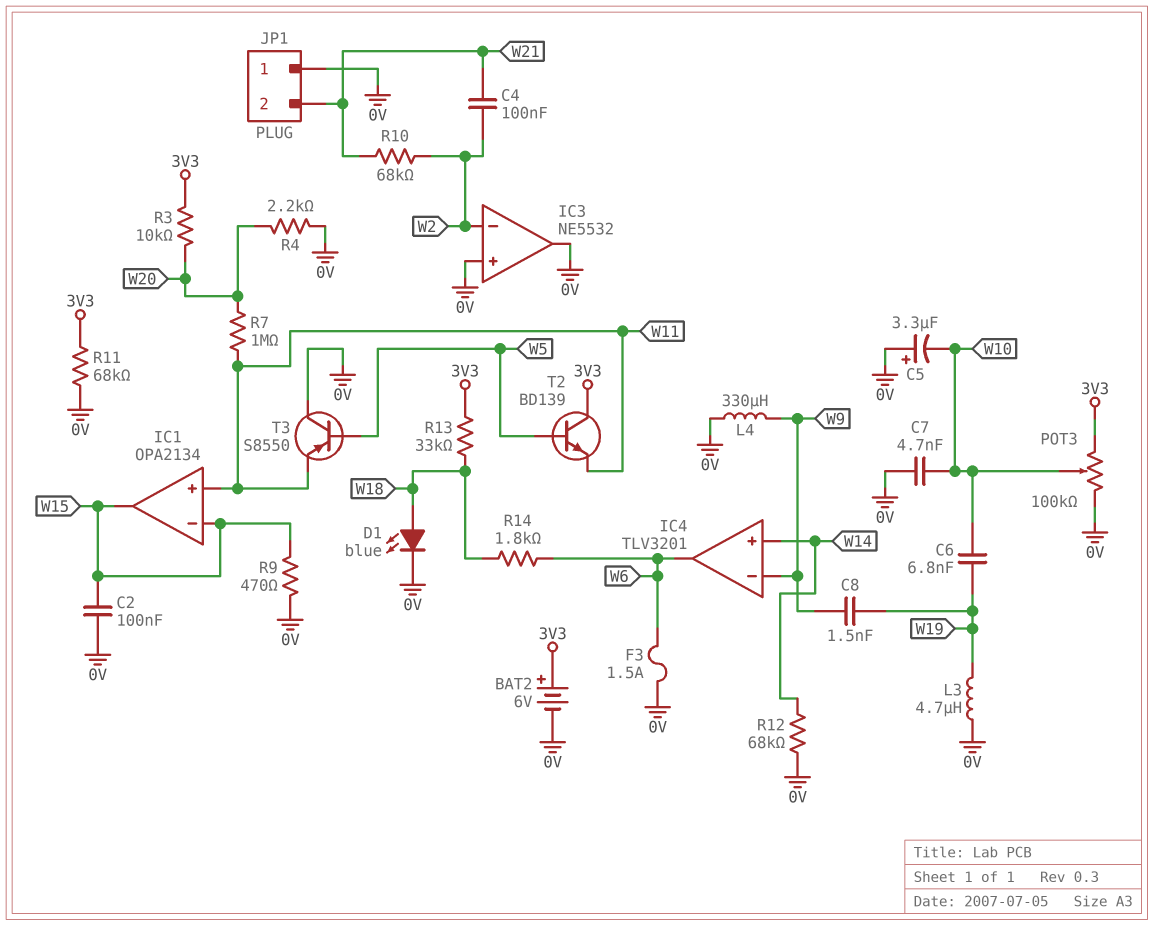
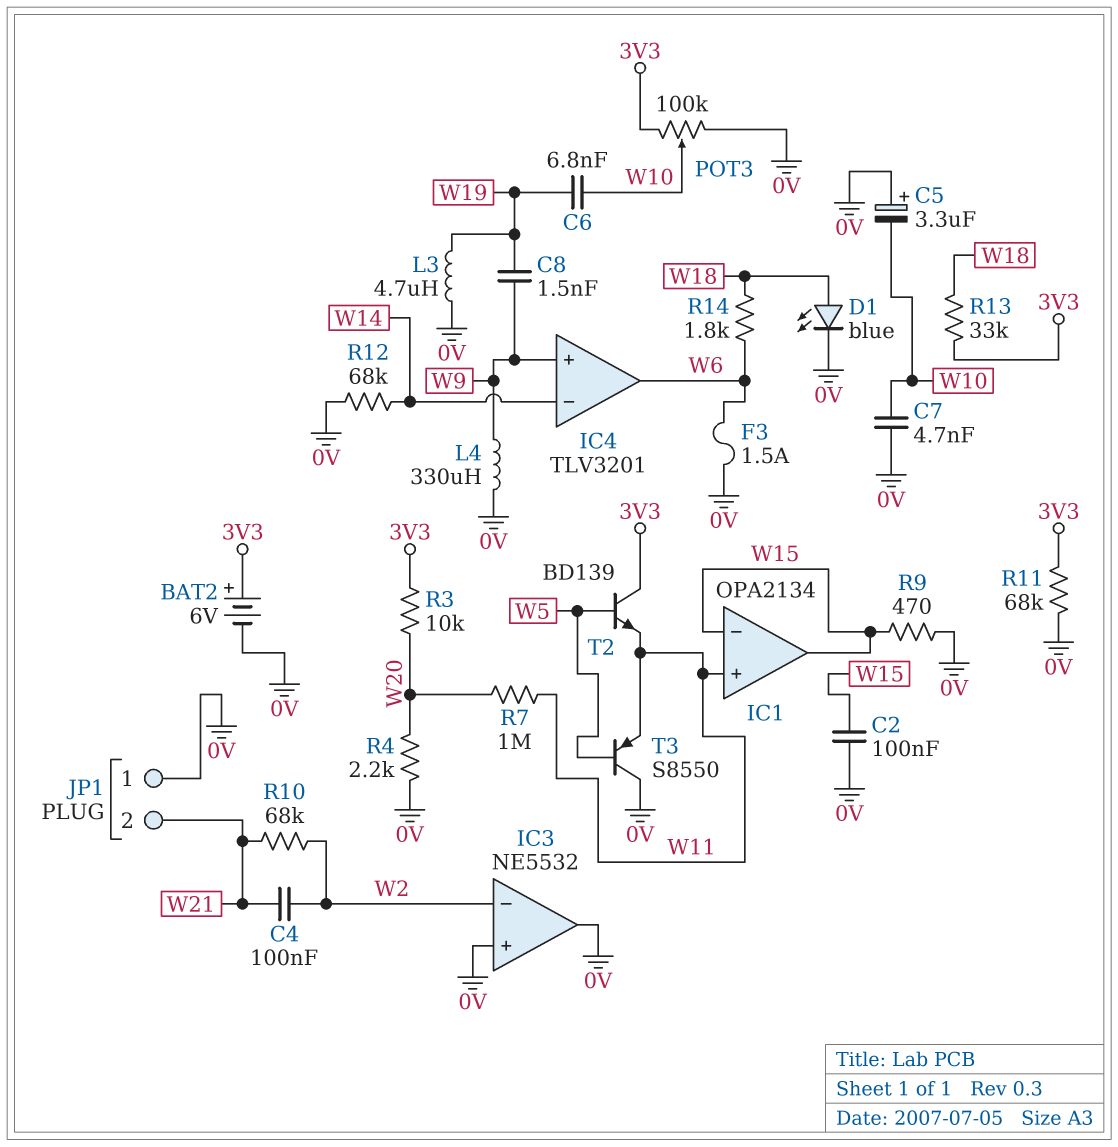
IC4 pin in+: W14 -> W9
IC4 pin in-: W9 -> W14

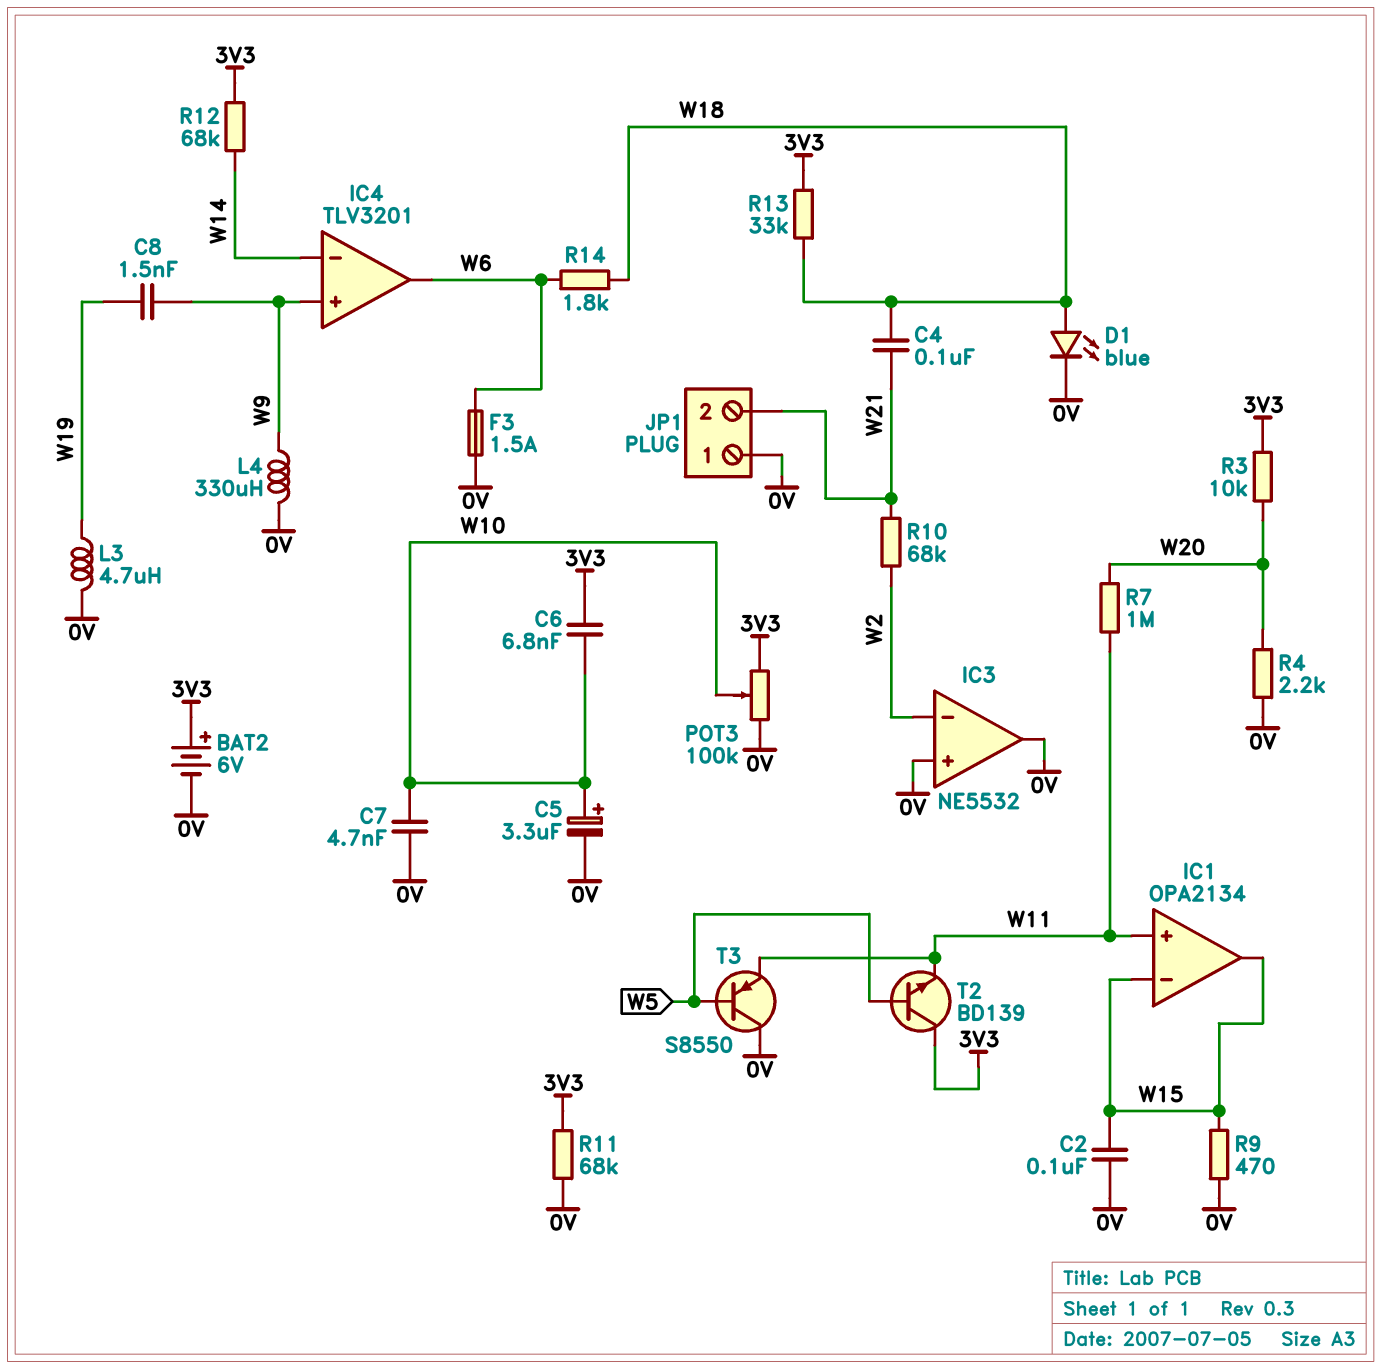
C4: 100nF (W2, W21) -> 100nF (W18, W21)
C5: 3.3uF (plus 0V, minus W10) -> 3.3uF (plus W10, minus 0V)
C6: 6.8nF (W10, W19) -> 6.8nF (3V3, W10)
R12: 68k (0V, W14) -> 68k (3V3, W14)

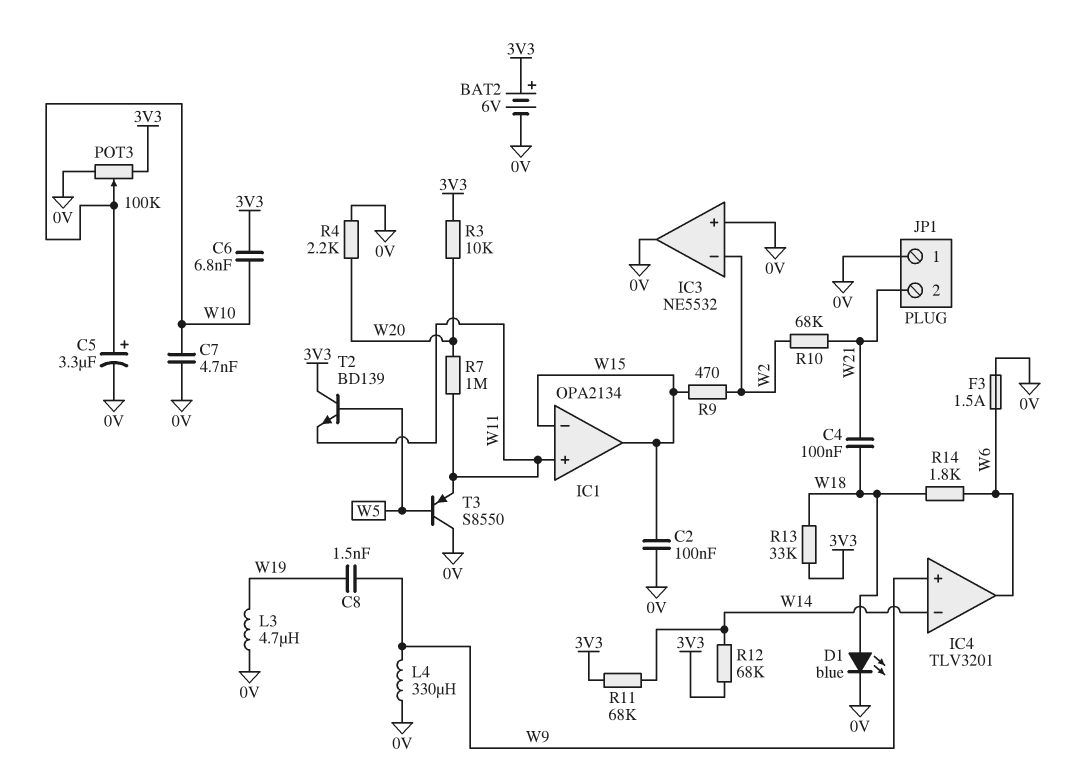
R9: 470 (0V, W15) -> 470 (W2, W15)
R11: 68k (0V, 3V3) -> 68k (3V3, W14)

